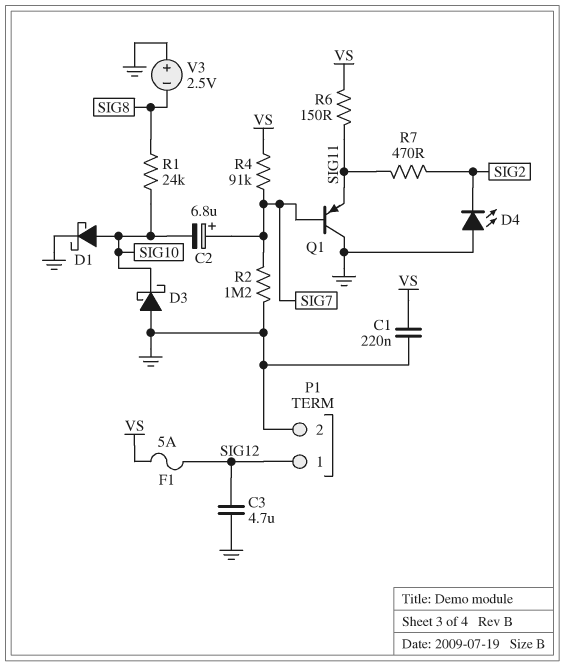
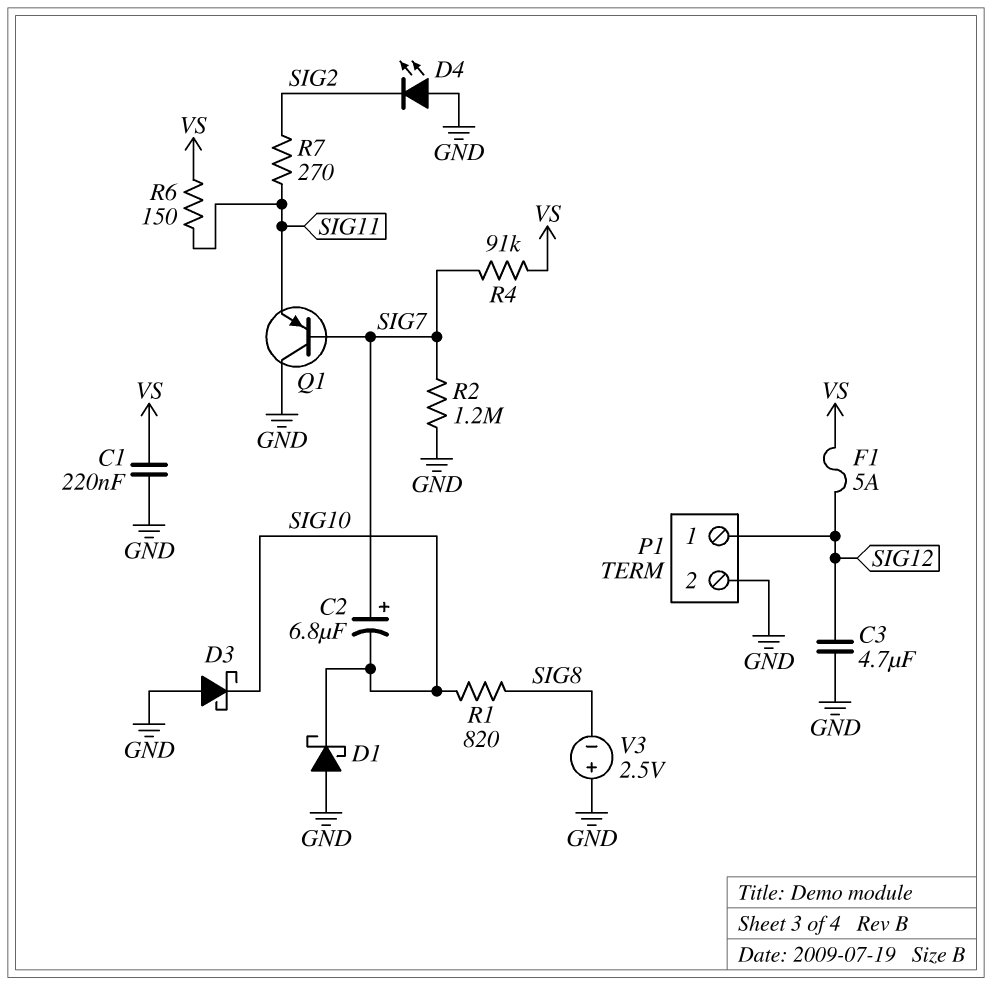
D1: schottky (A SIG10, K GND) -> schottky (A GND, K SIG10)
R1: 24k (SIG8, SIG10) -> 820 (SIG8, SIG10)
R7: 470 (SIG2, SIG11) -> 270 (SIG2, SIG11)

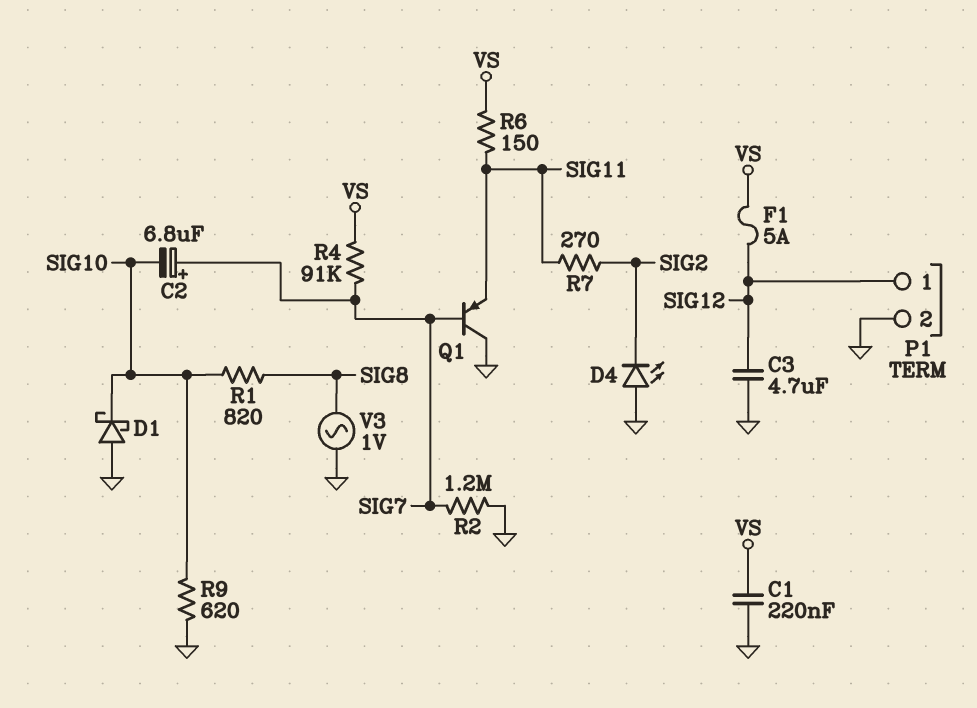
D3: schottky (A GND, K SIG10) -> none
R9: none -> 620 (GND, SIG10)
V3: 2.5V (plus GND, minus SIG8) -> AC 1V (GND, SIG8)

